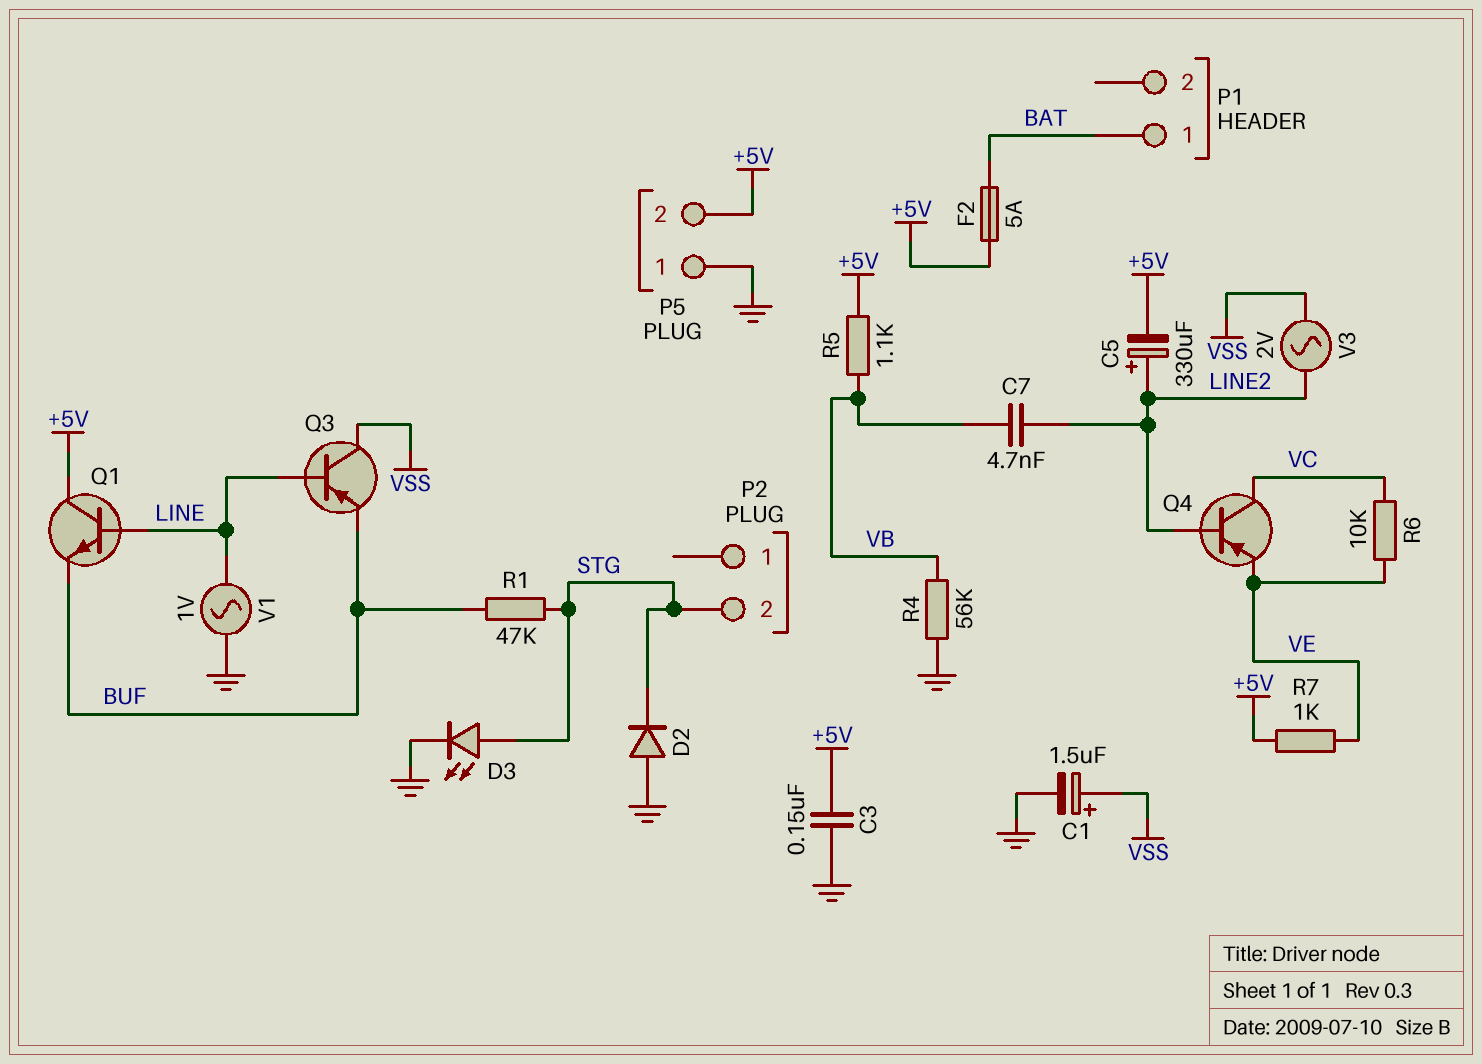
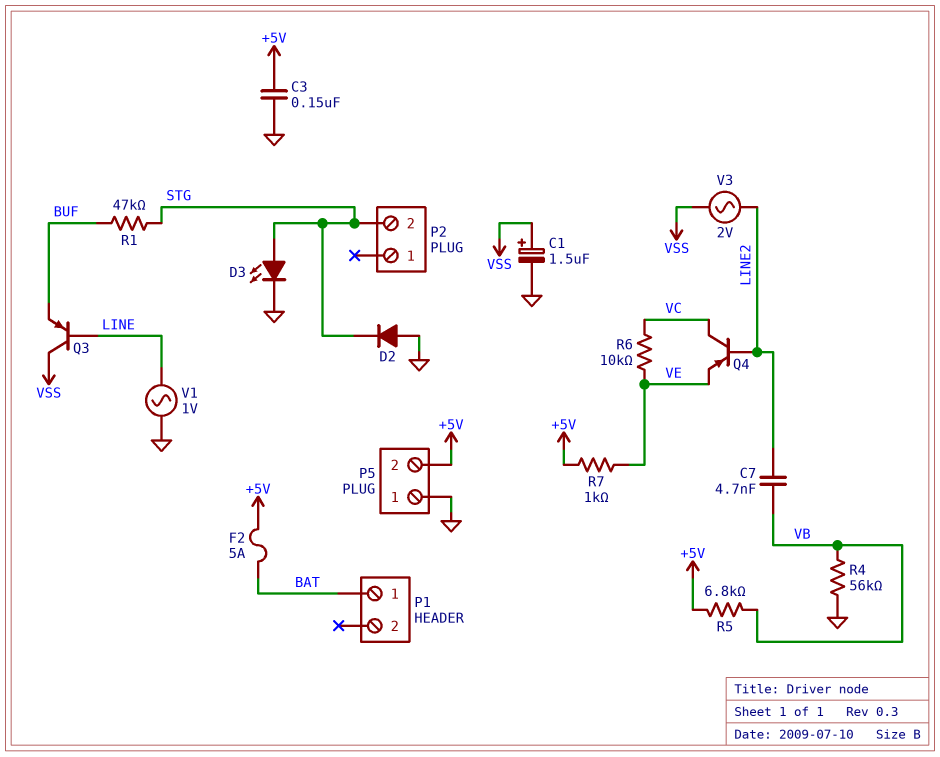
C5: 330uF (plus LINE2, minus +5V) -> none
Q1: NPN (B LINE, C +5V, E BUF) -> none
R5: 1.1k (+5V, VB) -> 6.8k (+5V, VB)

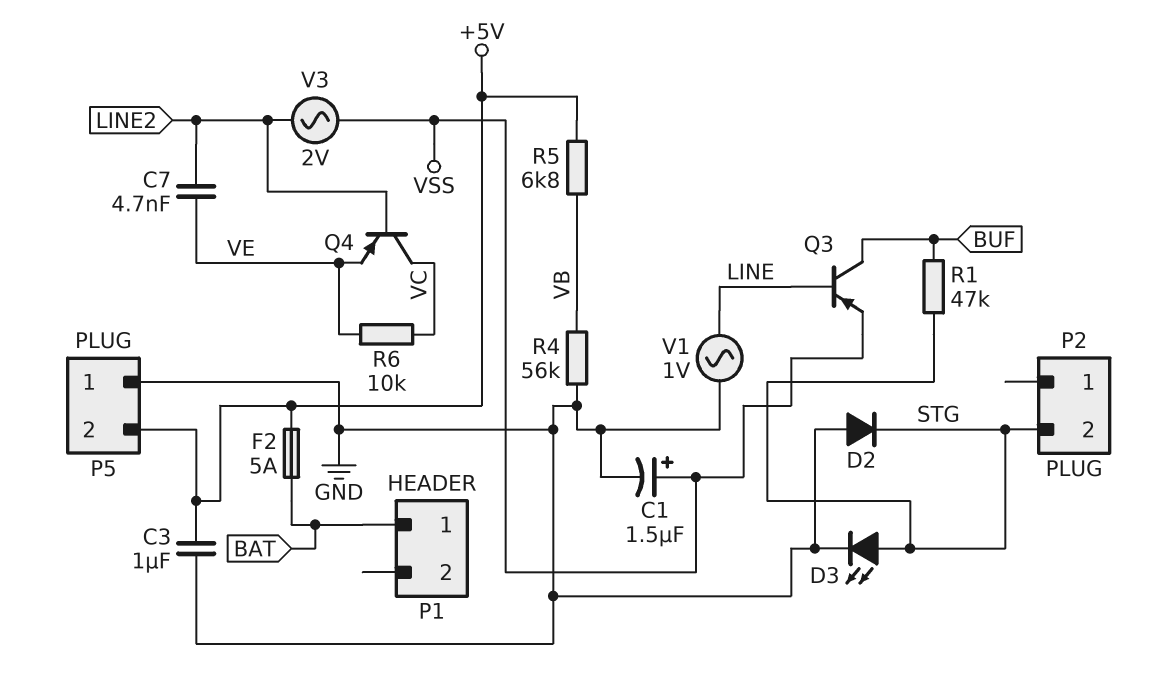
C3: 150nF (+5V, GND) -> 1uF (+5V, GND)
C7: 4.7nF (LINE2, VB) -> 4.7nF (LINE2, VE)
Q3: PNP (B LINE, C VSS, E BUF) -> PNP (B LINE, C BUF, E VSS)
R7: 1k (+5V, VE) -> none

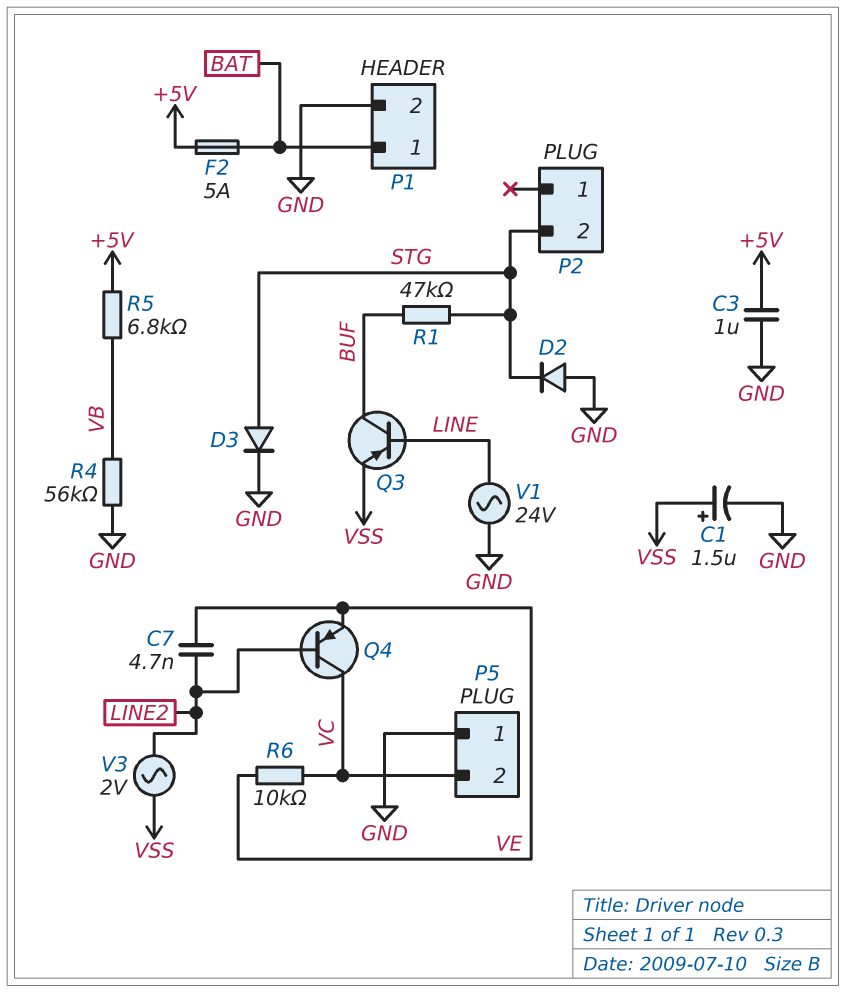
D3: LED (A STG, K GND) -> diode (A STG, K GND)
P1 pin 2: none -> GND
P5 pin 2: +5V -> VC
V1: AC 1V (GND, LINE) -> AC 24V (GND, LINE)

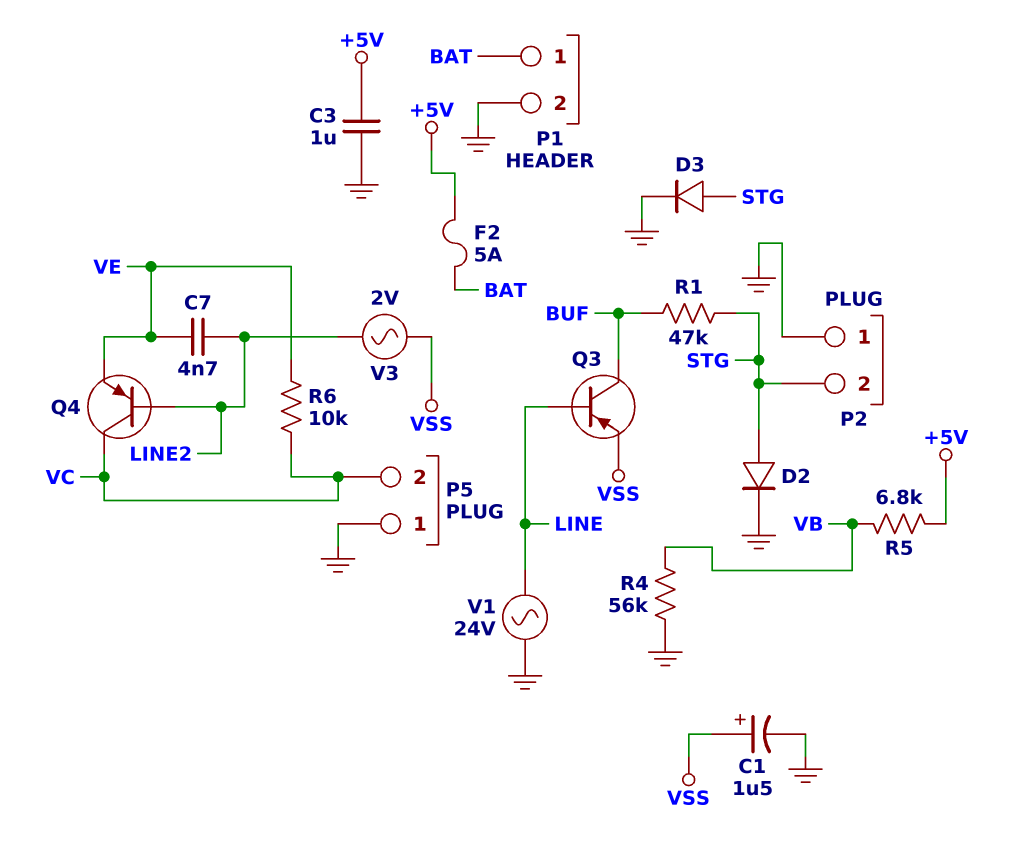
D2: diode (A GND, K STG) -> diode (A STG, K GND)
P2 pin 1: none -> GND

